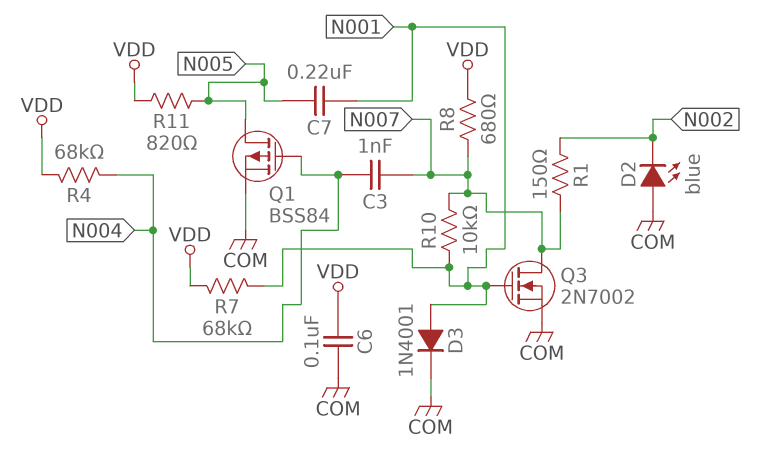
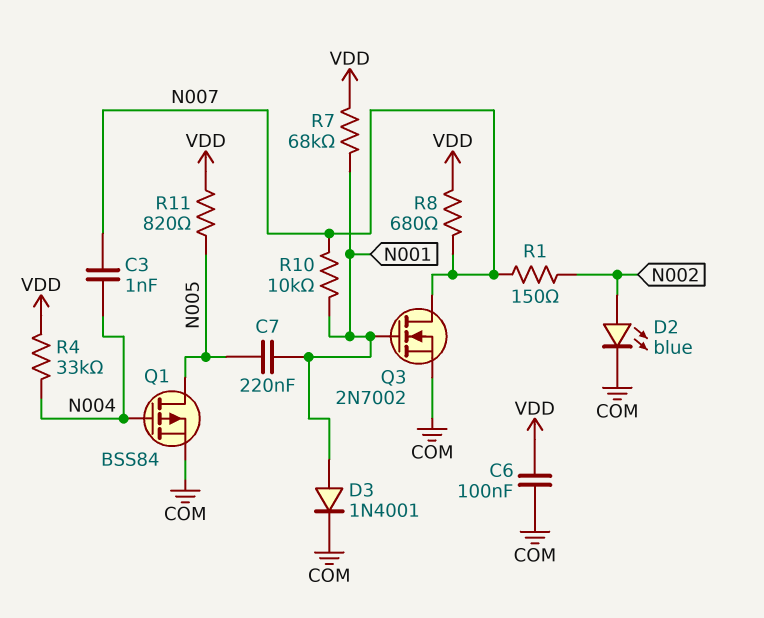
D2: LED blue (A COM, K N002) -> LED blue (A N002, K COM)
R4: 68k (N004, VDD) -> 33k (N004, VDD)

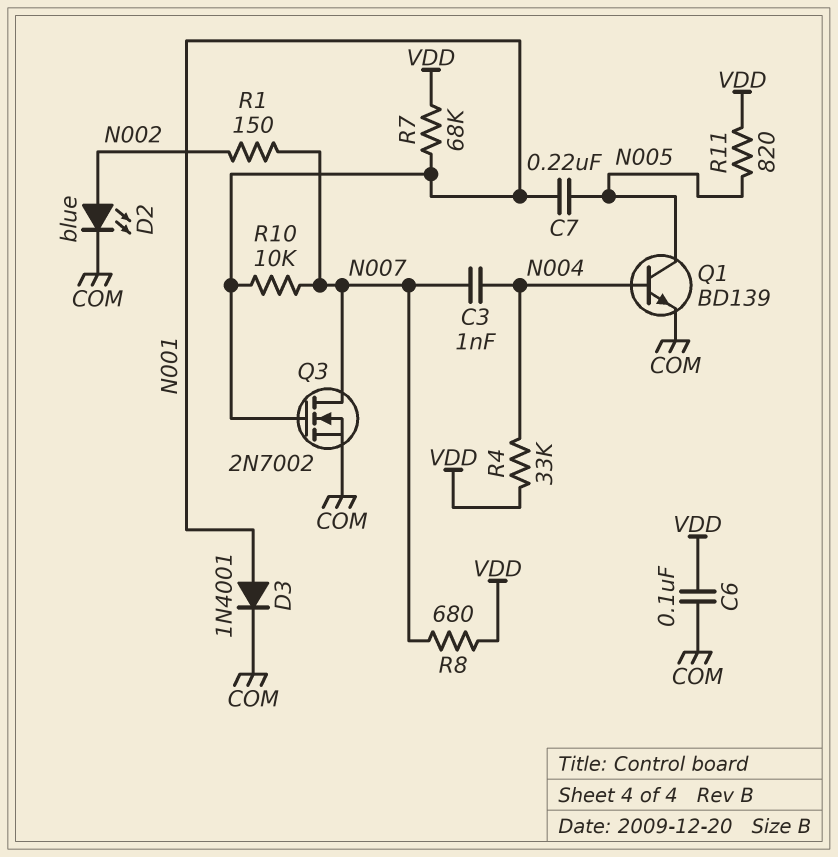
Q1: PMOS BSS84 (G N004, D N005, S COM) -> NPN BD139 (B N004, C N005, E COM)

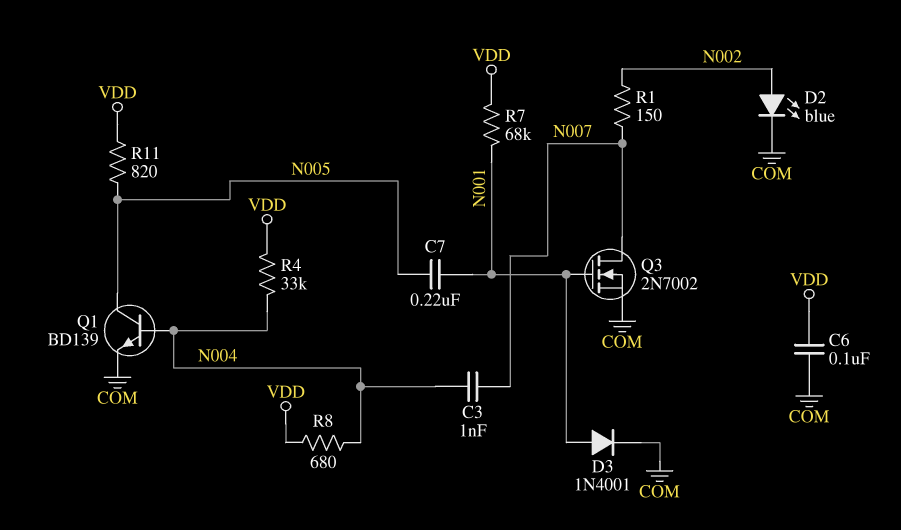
R8: 680 (N007, VDD) -> 680 (N004, VDD)
R10: 10k (N001, N007) -> none

